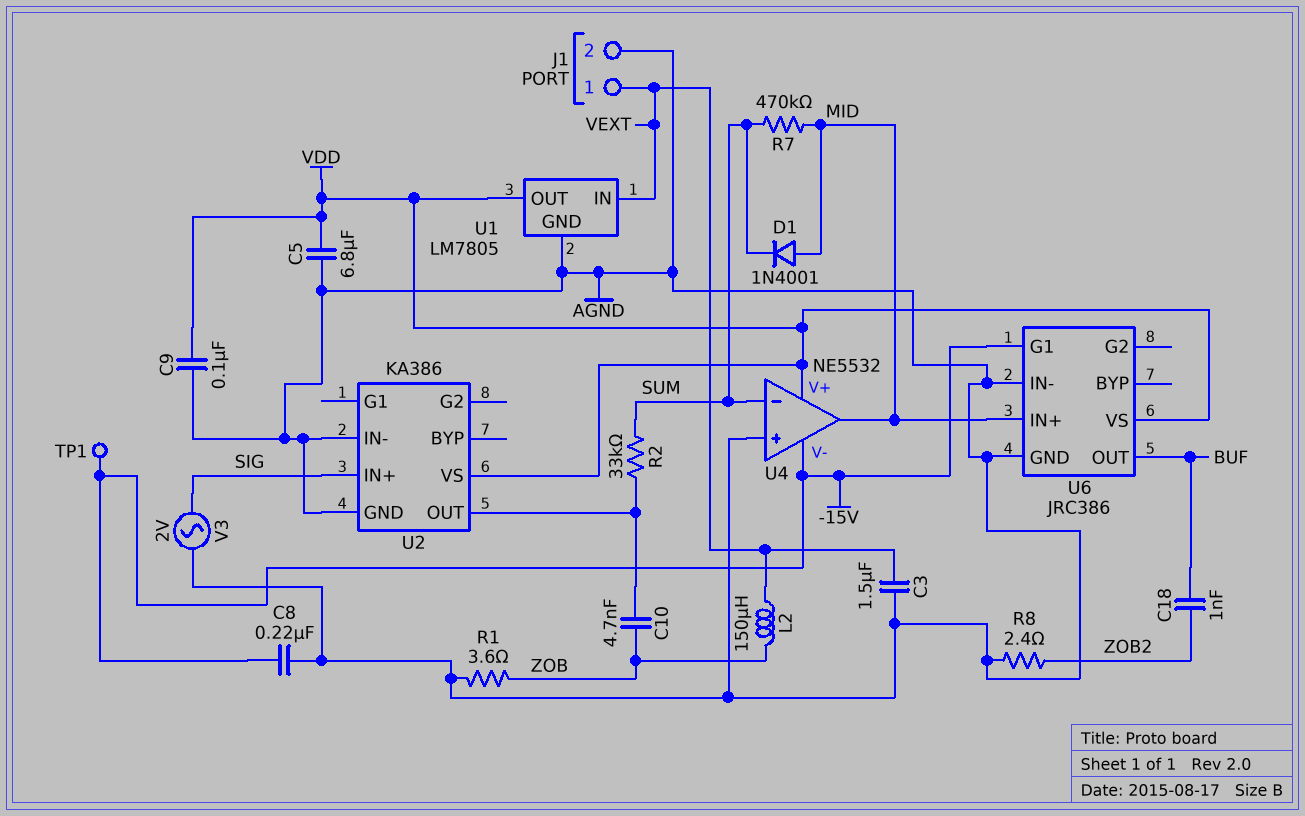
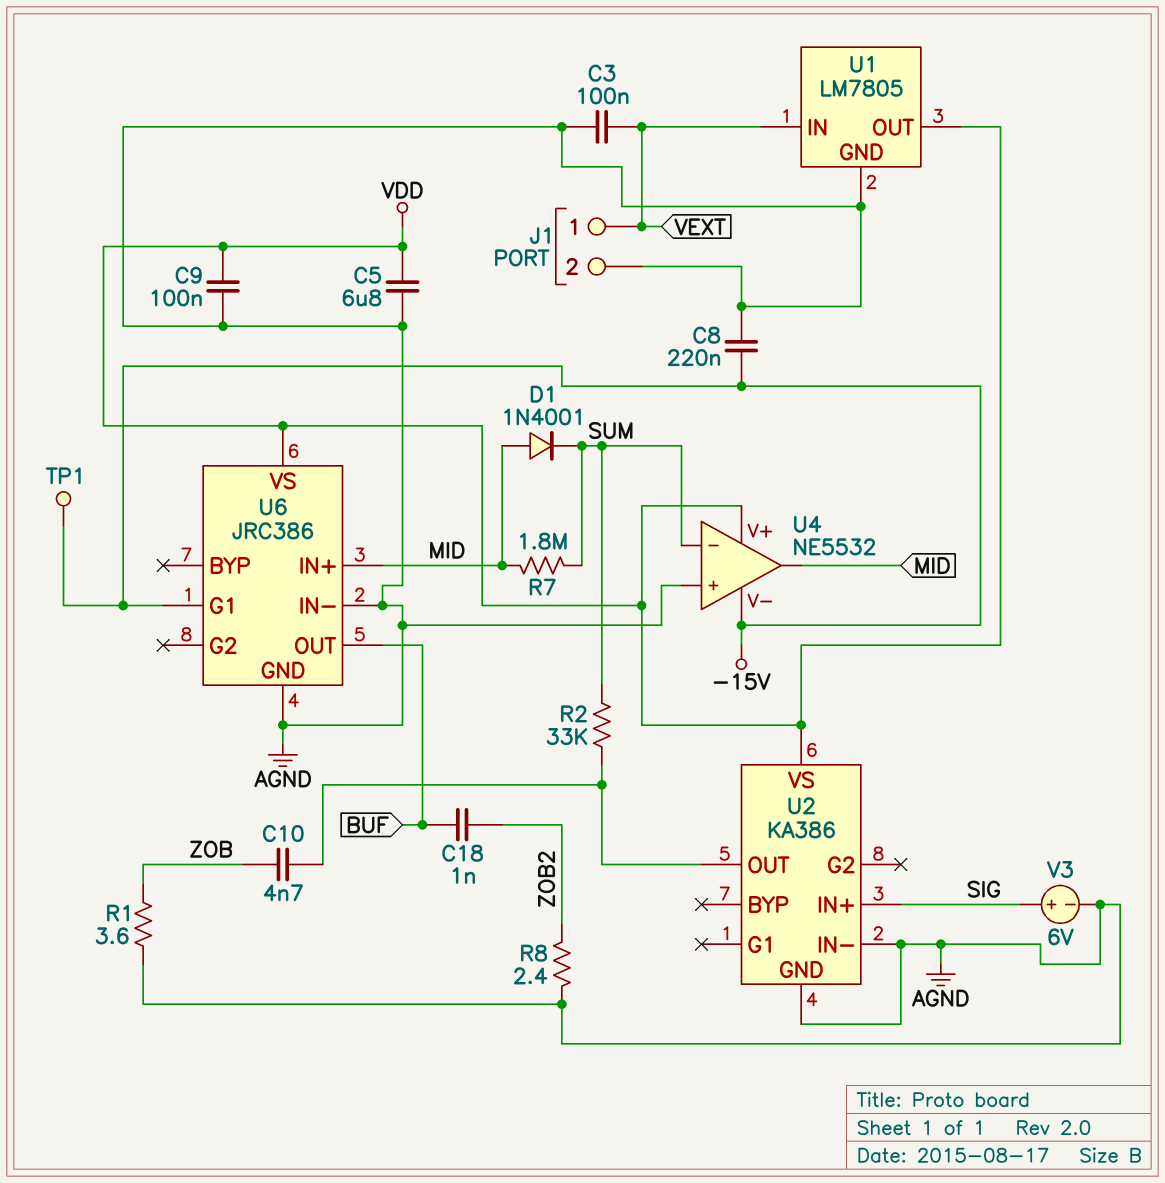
C3: 1.5uF (AGND, VEXT) -> 100nF (AGND, VEXT)
L2: 150uH (VEXT, ZOB) -> none
R7: 470k (MID, SUM) -> 1.8M (MID, SUM)
V3: AC 2V (AGND, SIG) -> 6V (plus SIG, minus AGND)

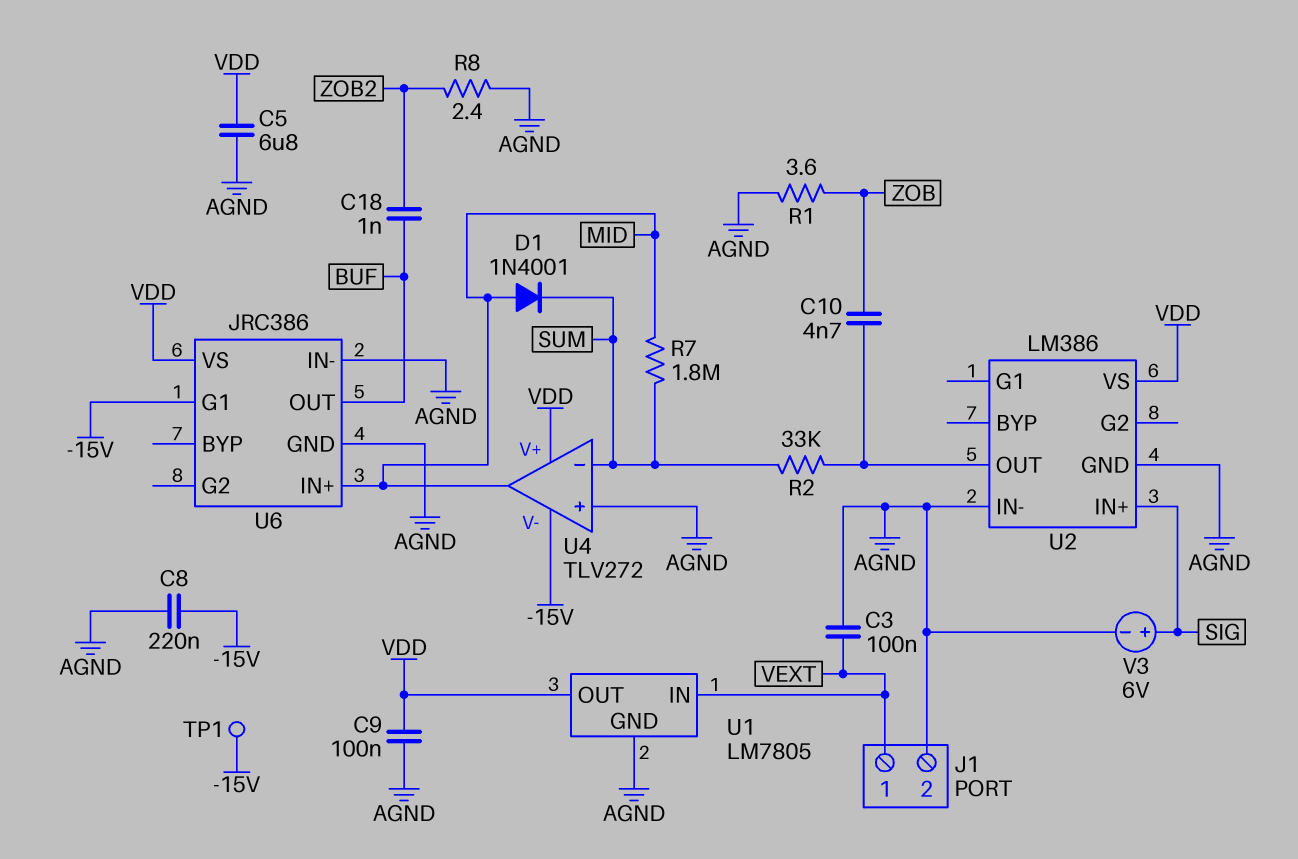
U2: KA386 -> LM386
U4: NE5532 -> TLV272

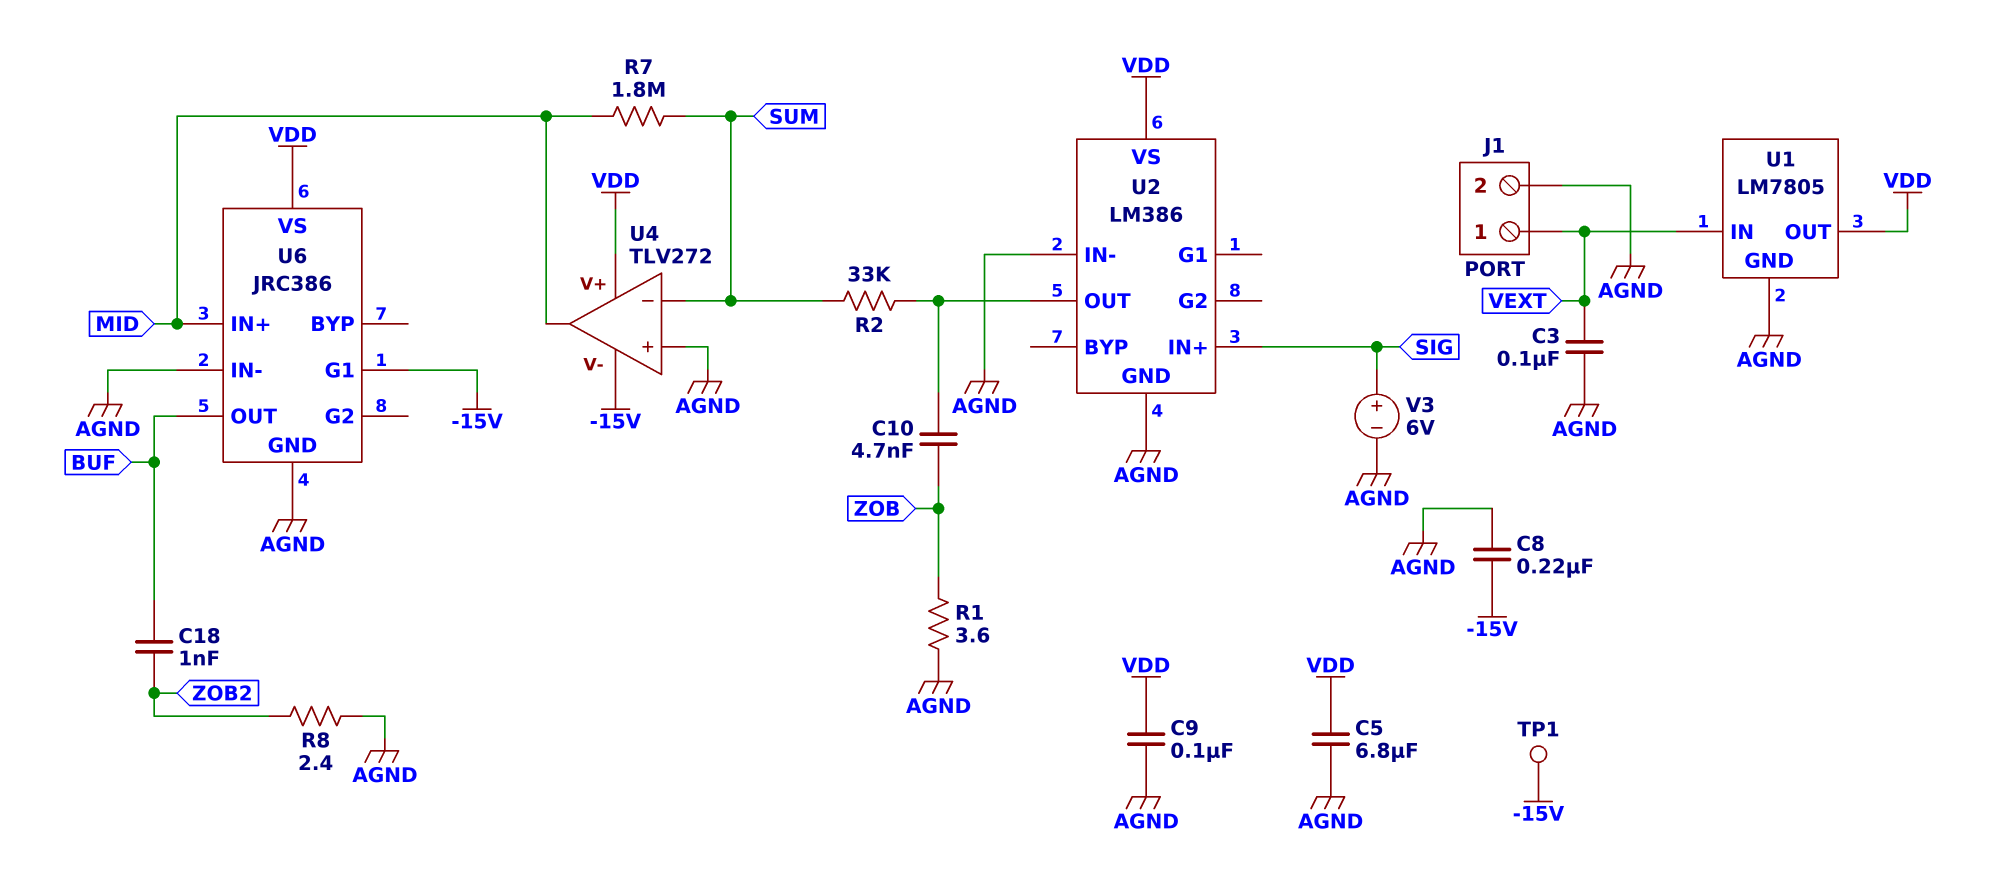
D1: diode 1N4001 (A MID, K SUM) -> none

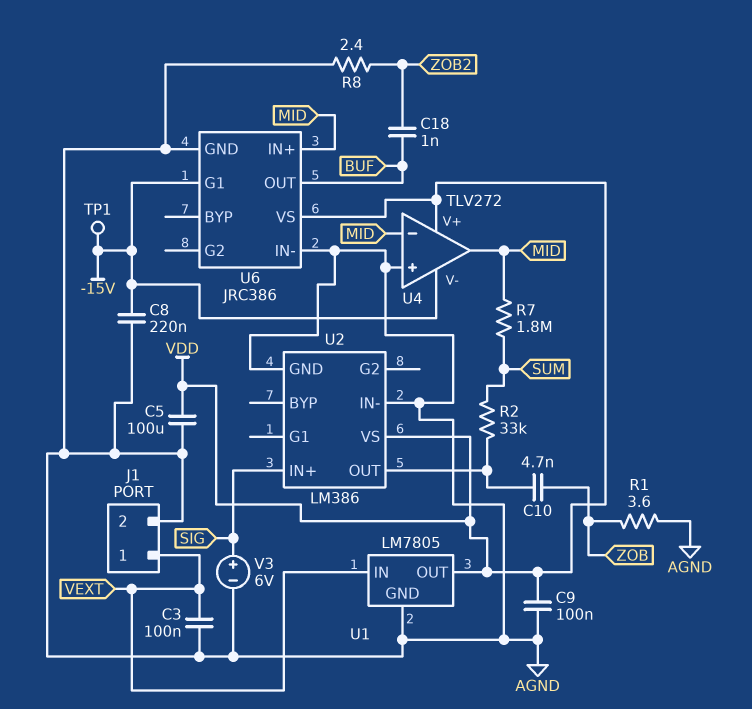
C5: 6.8uF (AGND, VDD) -> 100uF (AGND, VDD)
U4 pin in-: SUM -> MID

